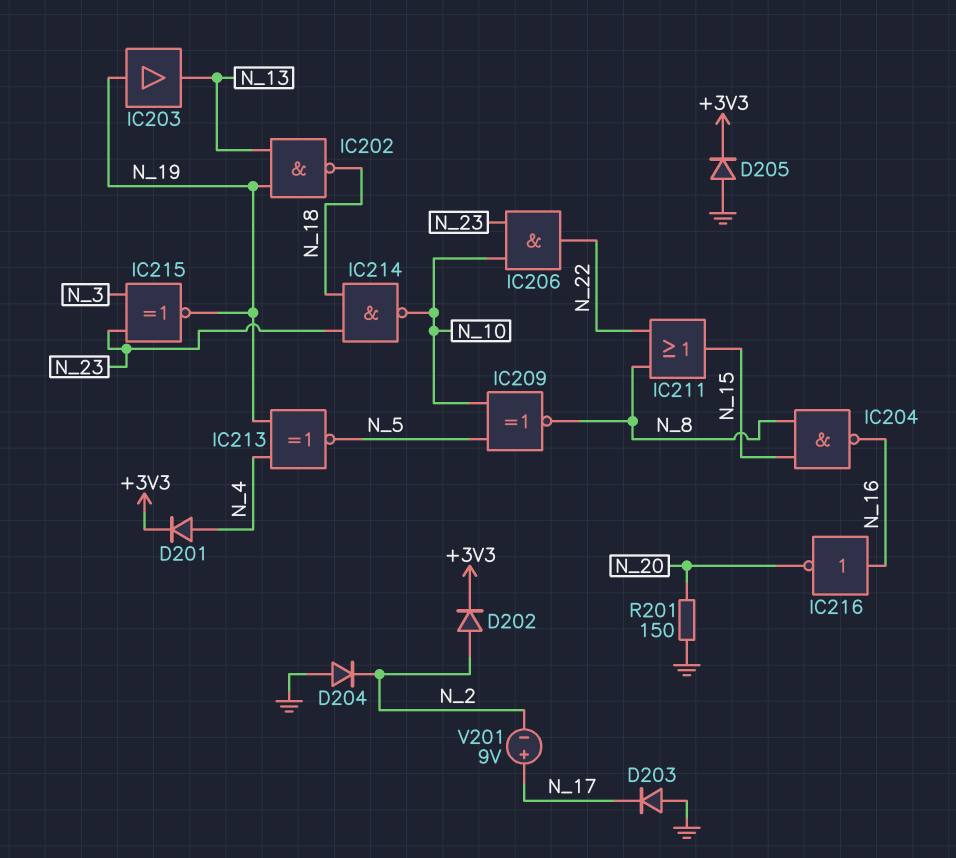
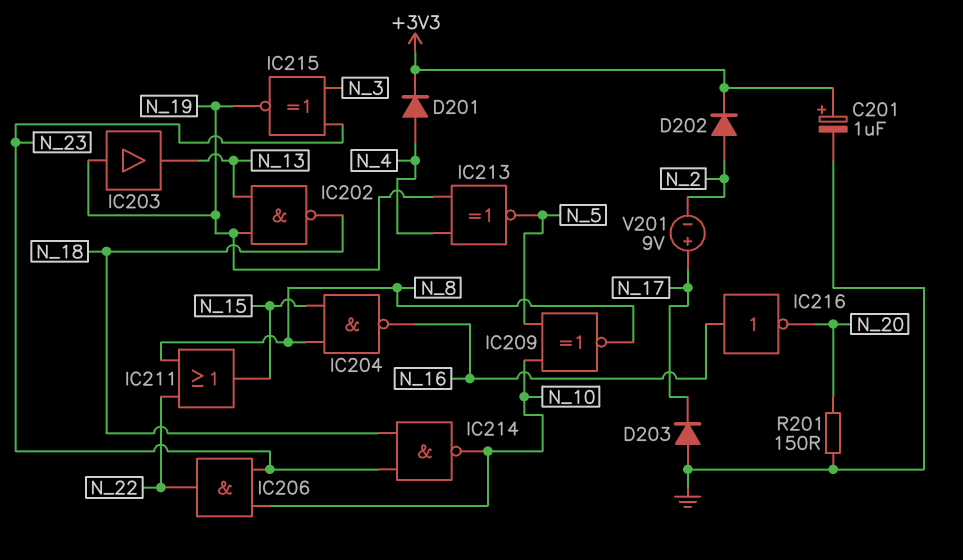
C201: none -> 1uF (plus +3V3, minus GND)
D204: diode (A GND, K N_2) -> none
D205: diode (A GND, K +3V3) -> none

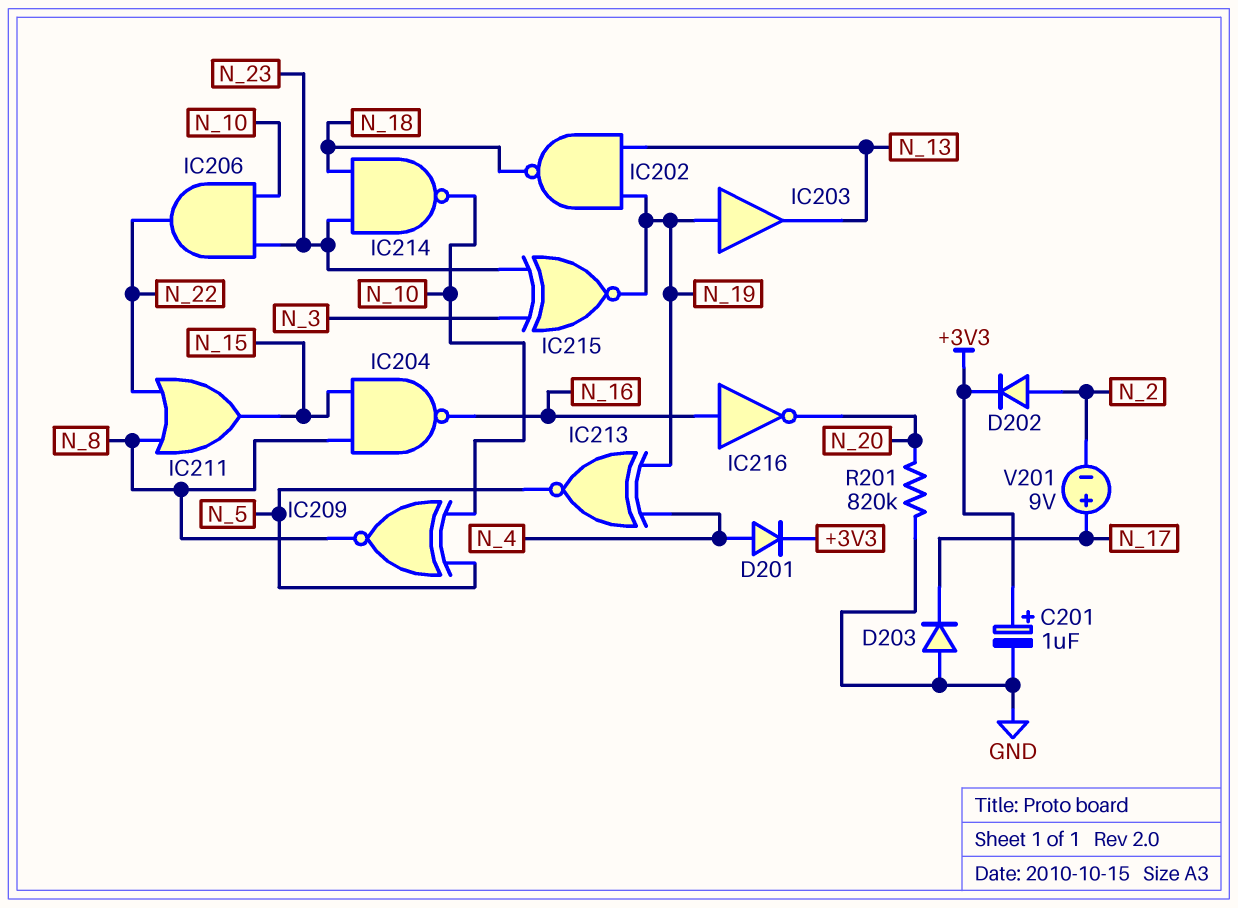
R201: 150 (GND, N_20) -> 820k (GND, N_20)

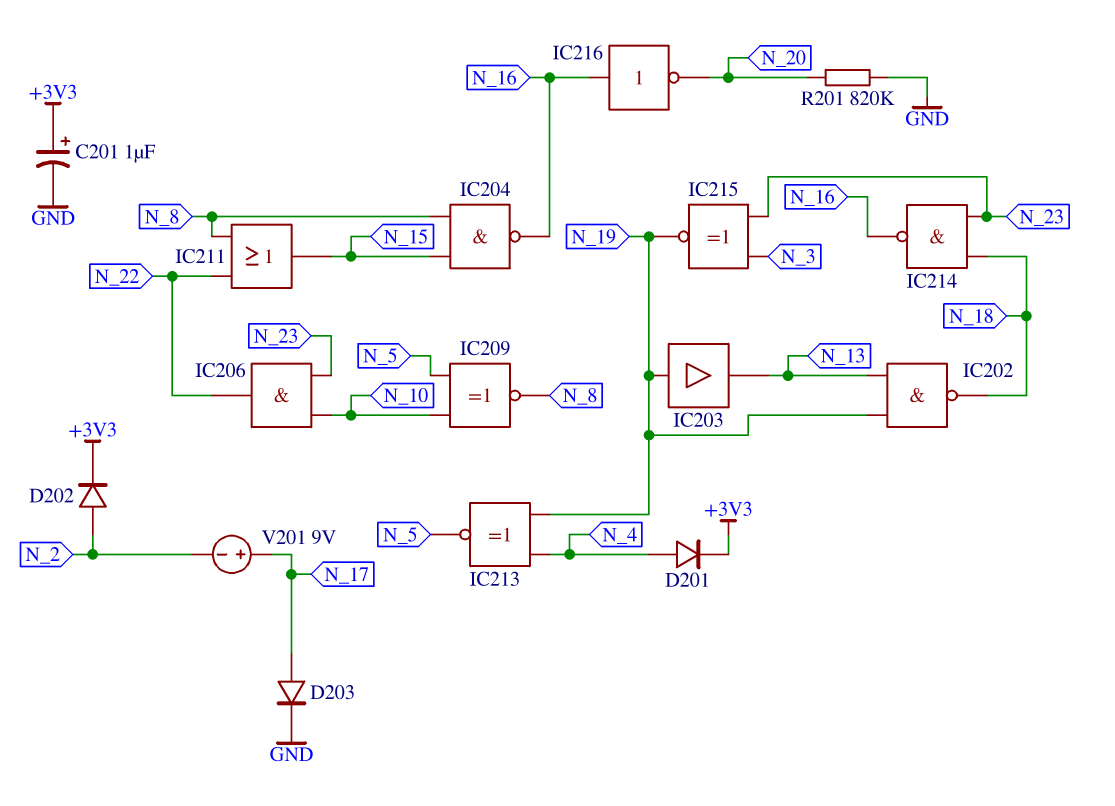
D203: diode (A GND, K N_17) -> diode (A N_17, K GND)
IC214: NAND (in N_18, in N_23, out N_10) -> NAND (in N_18, in N_23, out N_16)

